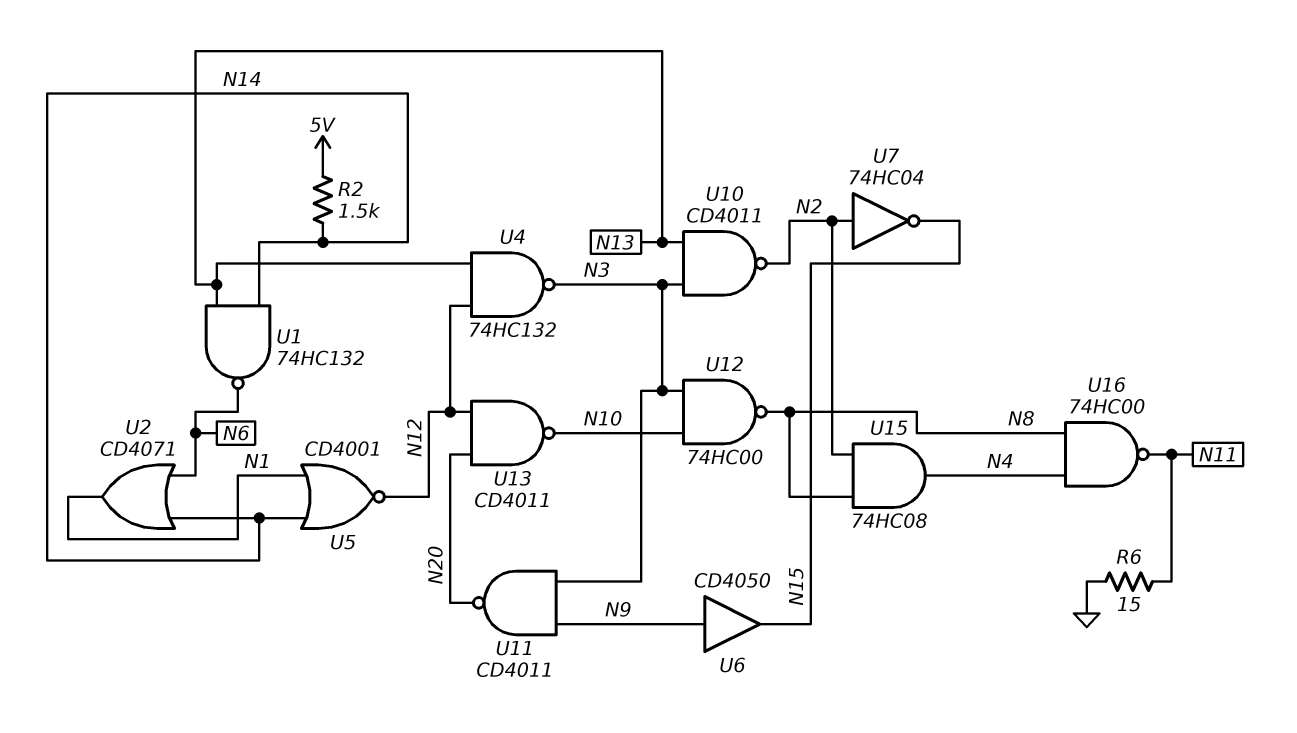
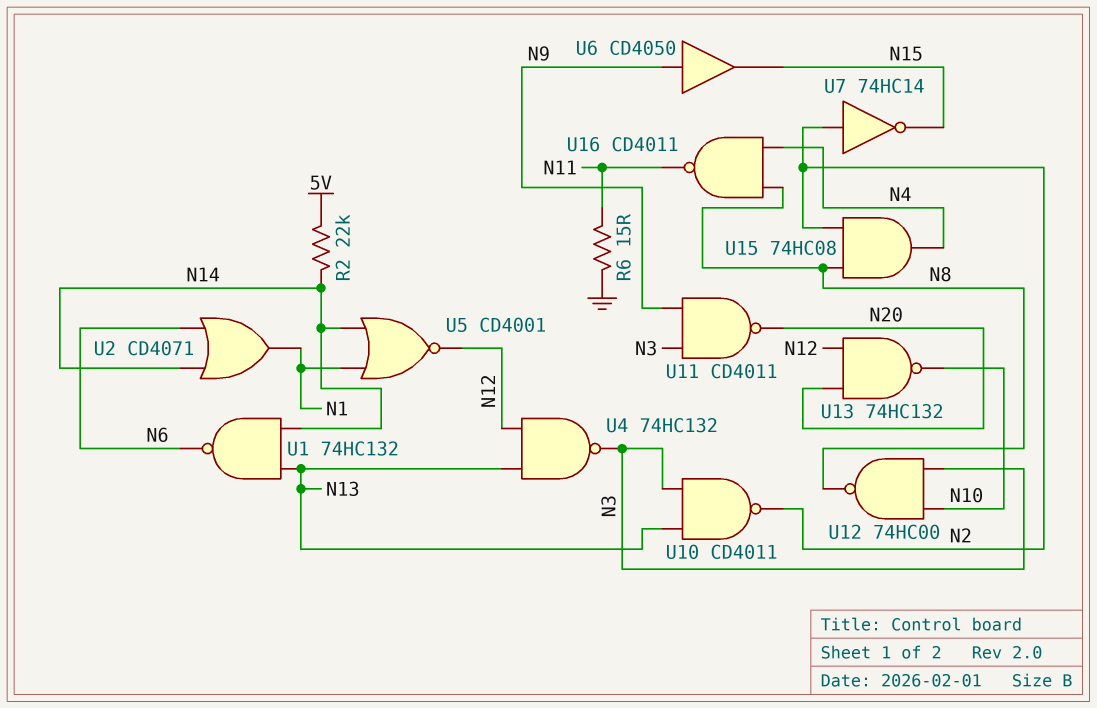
R2: 1.5k (5V, N14) -> 22k (5V, N14)
U7: NOT 74HC04 (in N2, out N15) -> NOT 74HC14 (in N2, out N15)
U13: NAND CD4011 (in N12, in N20, out N10) -> NAND 74HC132 (in N12, in N20, out N10)
U16: NAND 74HC00 (in N4, in N8, out N11) -> NAND CD4011 (in N4, in N8, out N11)

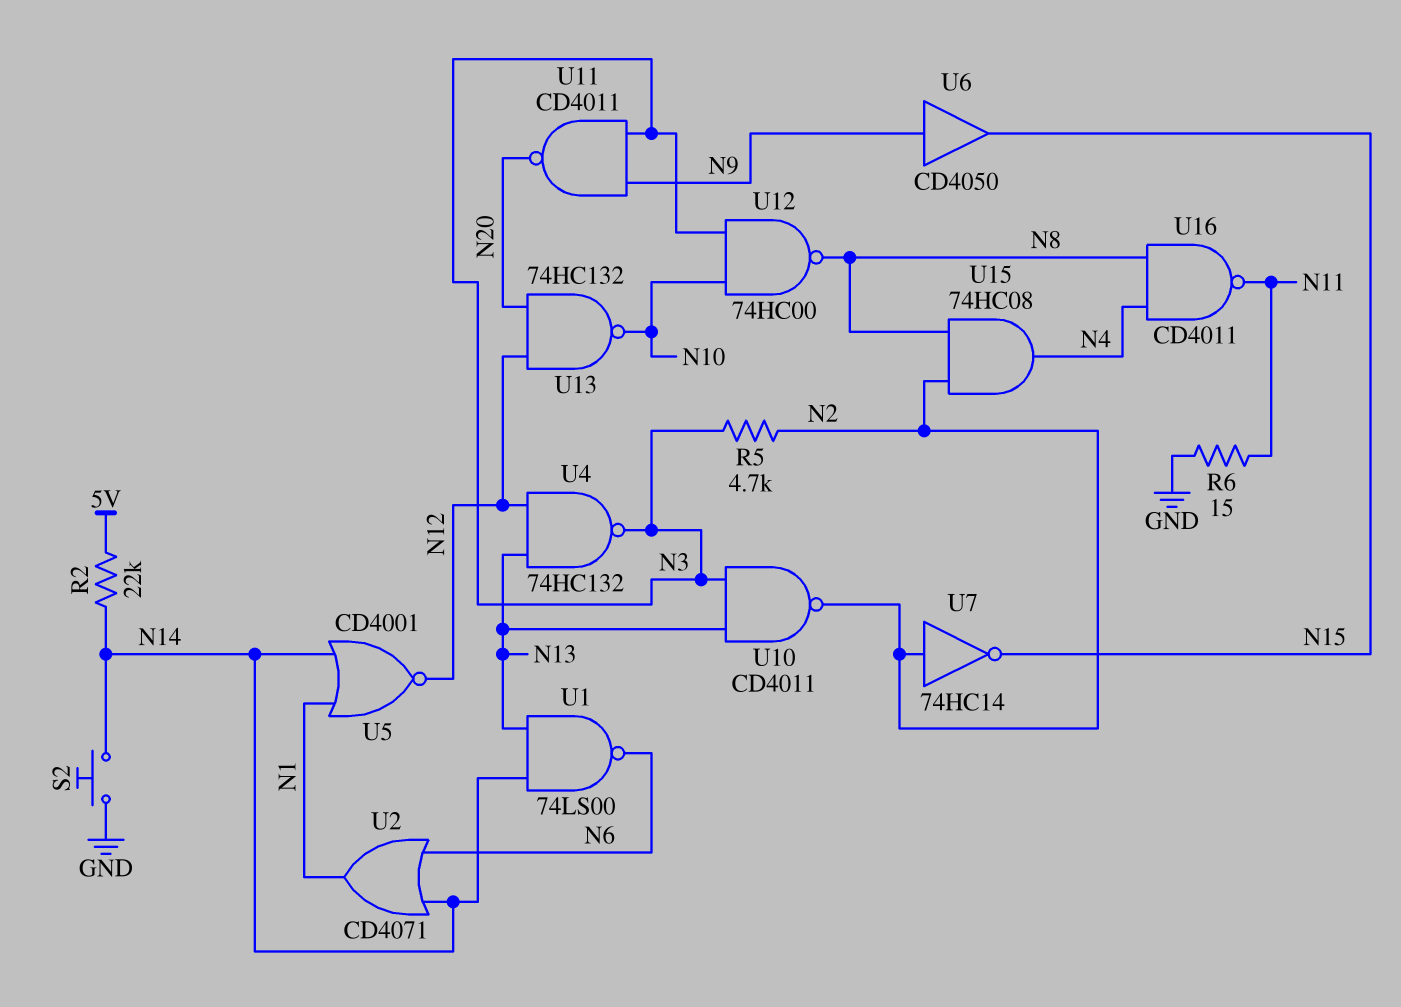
R5: none -> 4.7k (N2, N3)
S2: none -> button (GND, N14)
U1: NAND 74HC132 (in N13, in N14, out N6) -> NAND 74LS00 (in N13, in N14, out N6)

